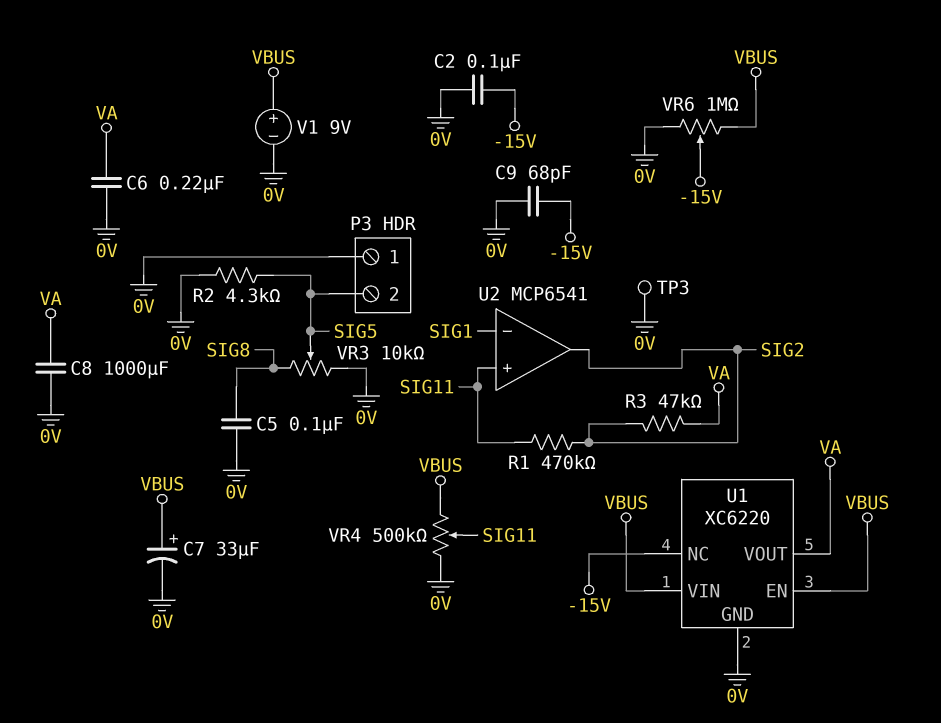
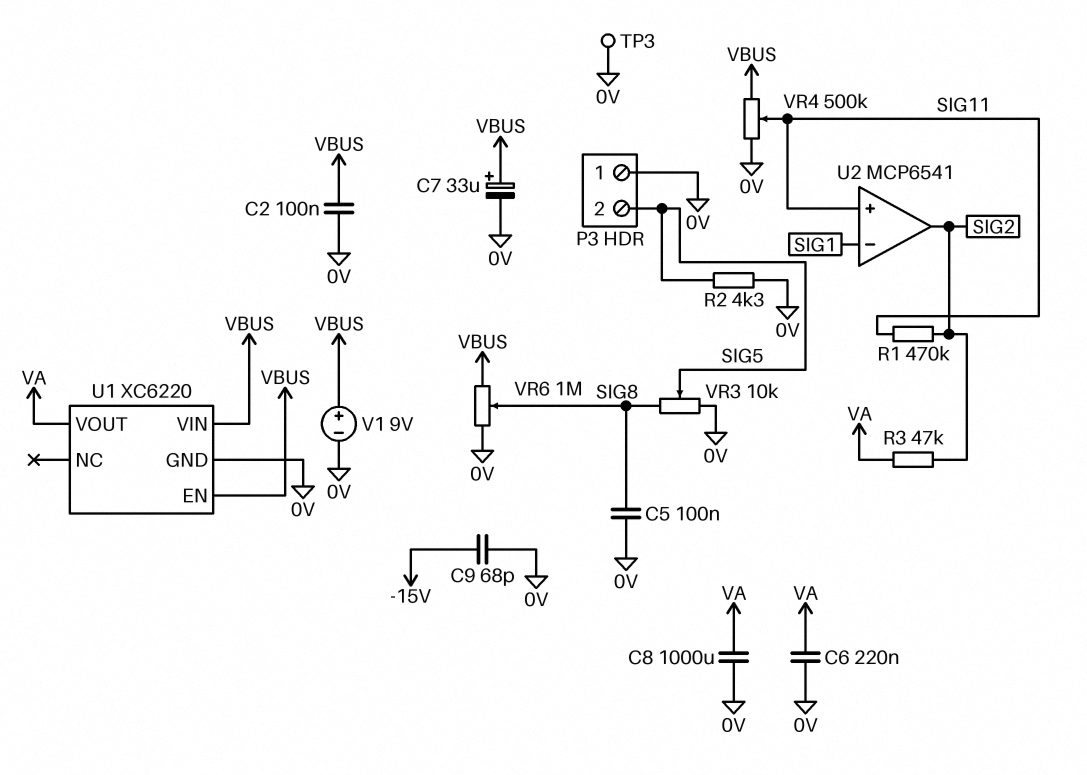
C2: 100nF (-15V, 0V) -> 100nF (0V, VBUS)
U1 pin NC: -15V -> none
VR6: 1M (0V, VBUS, wiper -15V) -> 1M (0V, VBUS, wiper SIG8)

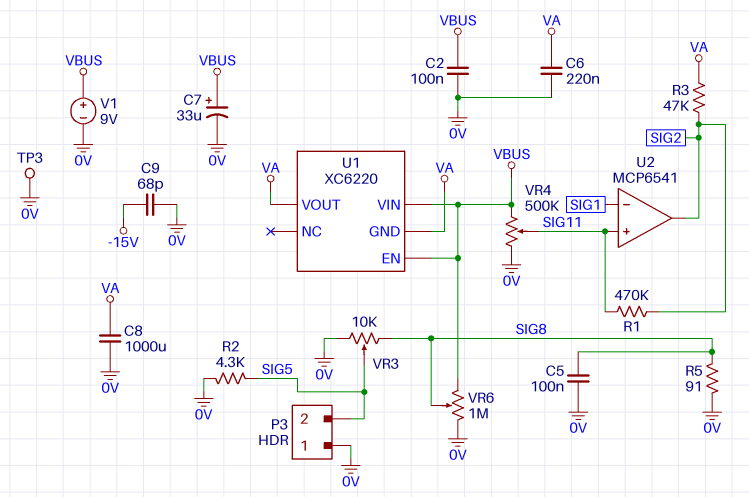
R5: none -> 91 (0V, SIG8)
U1 pin GND: 0V -> VA

